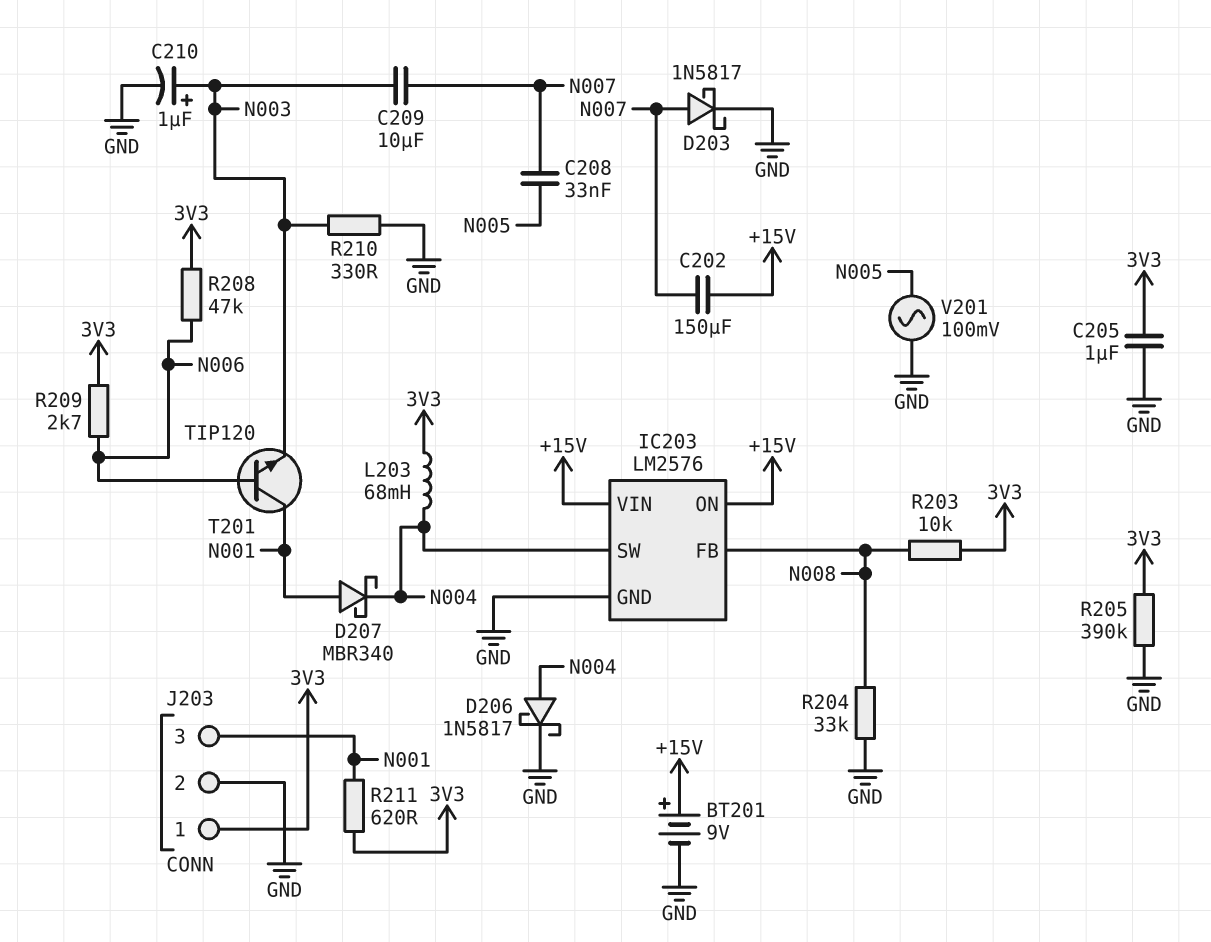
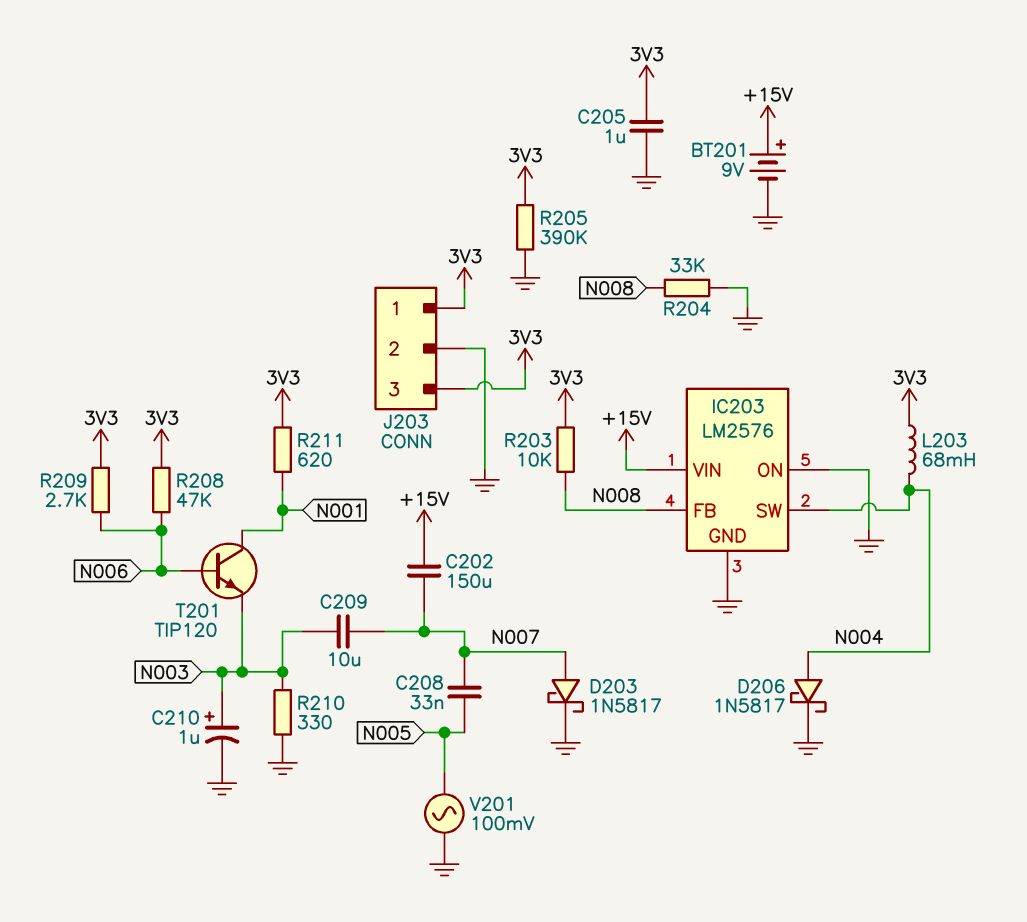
D207: schottky MBR340 (A N001, K N004) -> none
IC203 pin ON: +15V -> GND
J203 pin 3: N001 -> 3V3

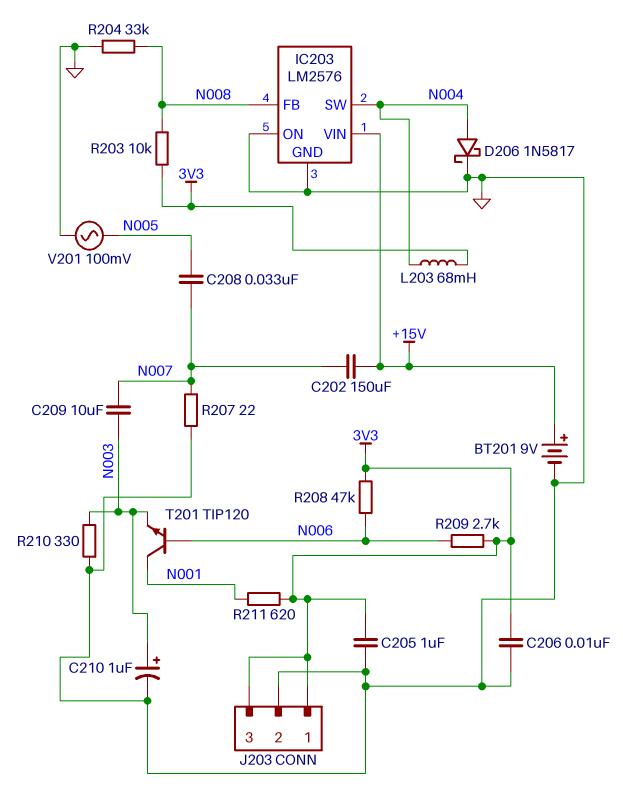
C206: none -> 10nF (3V3, GND)
D203: schottky 1N5817 (A N007, K GND) -> none
R205: 390k (3V3, GND) -> none
R207: none -> 22 (GND, N007)

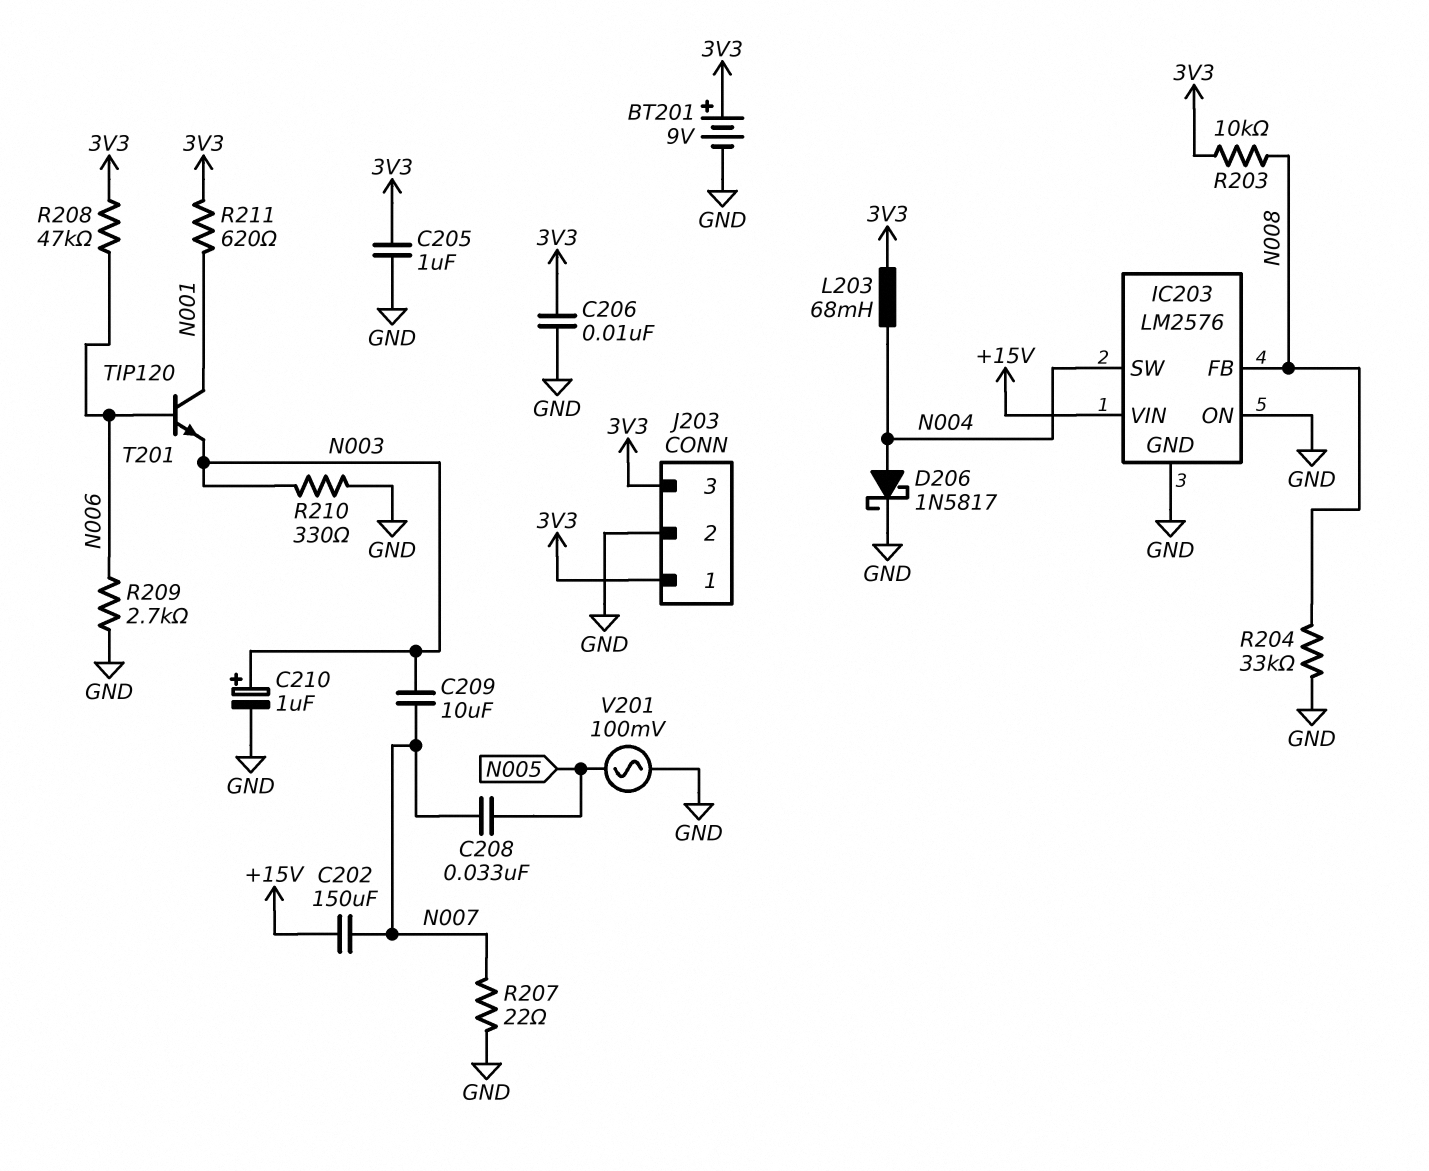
BT201: 9V (plus +15V, minus GND) -> 9V (plus 3V3, minus GND)
R209: 2.7k (3V3, N006) -> 2.7k (GND, N006)

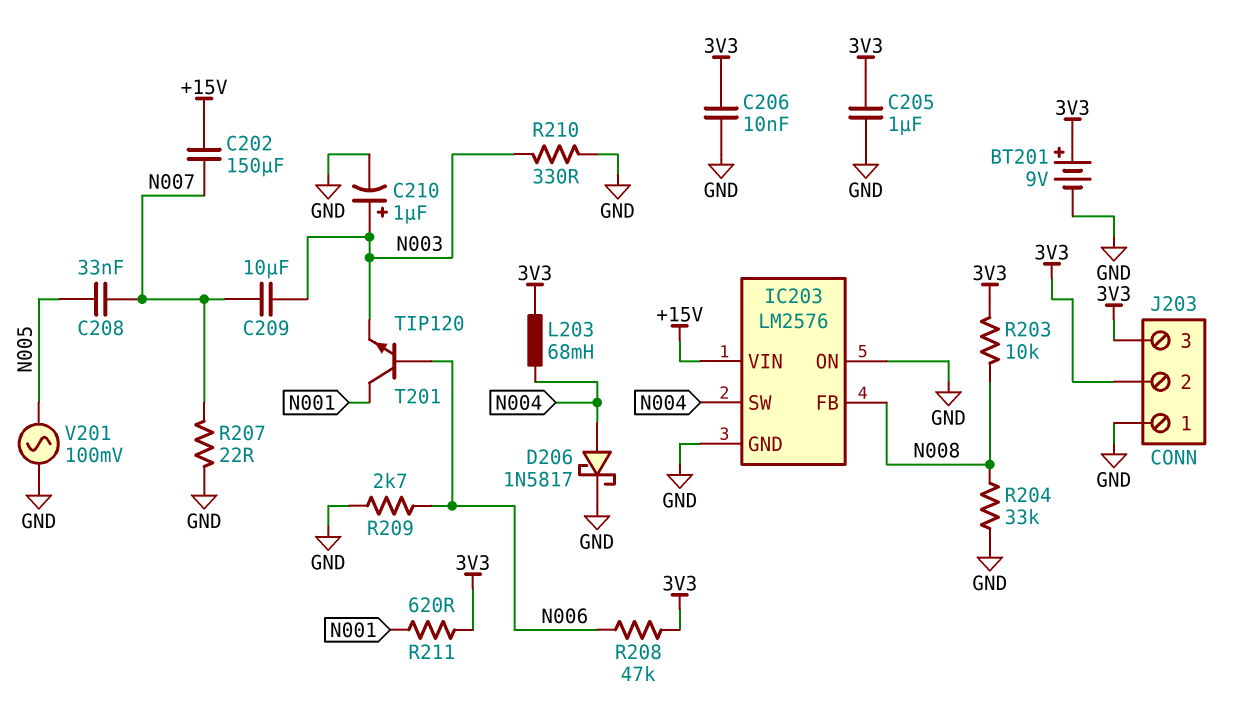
J203 pin 1: 3V3 -> GND
J203 pin 2: GND -> 3V3

